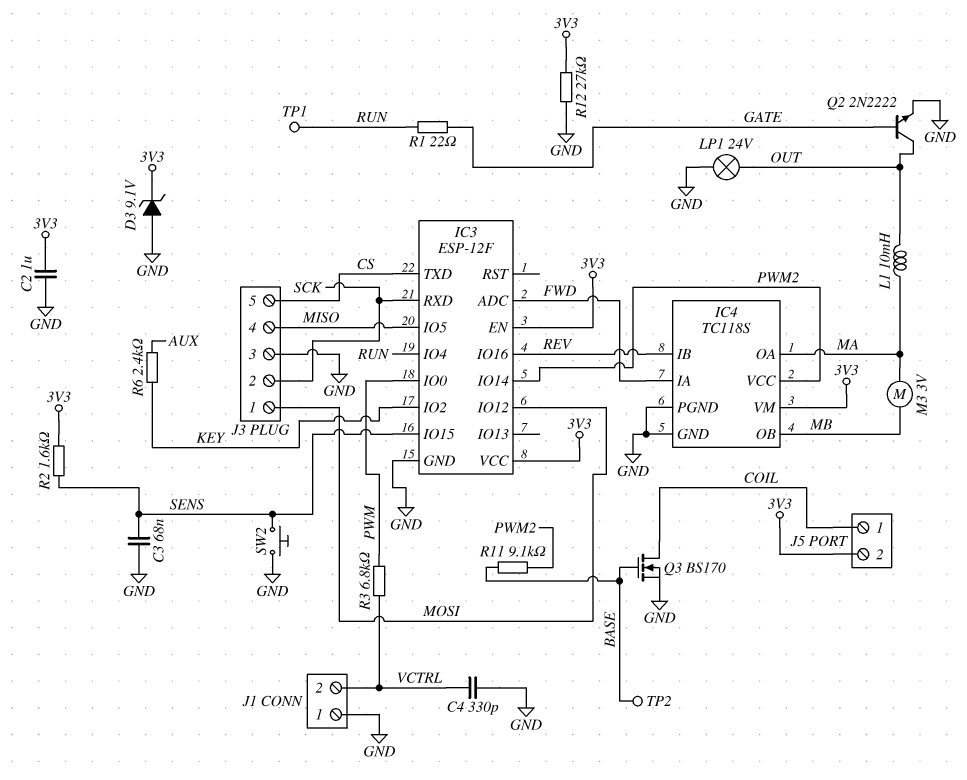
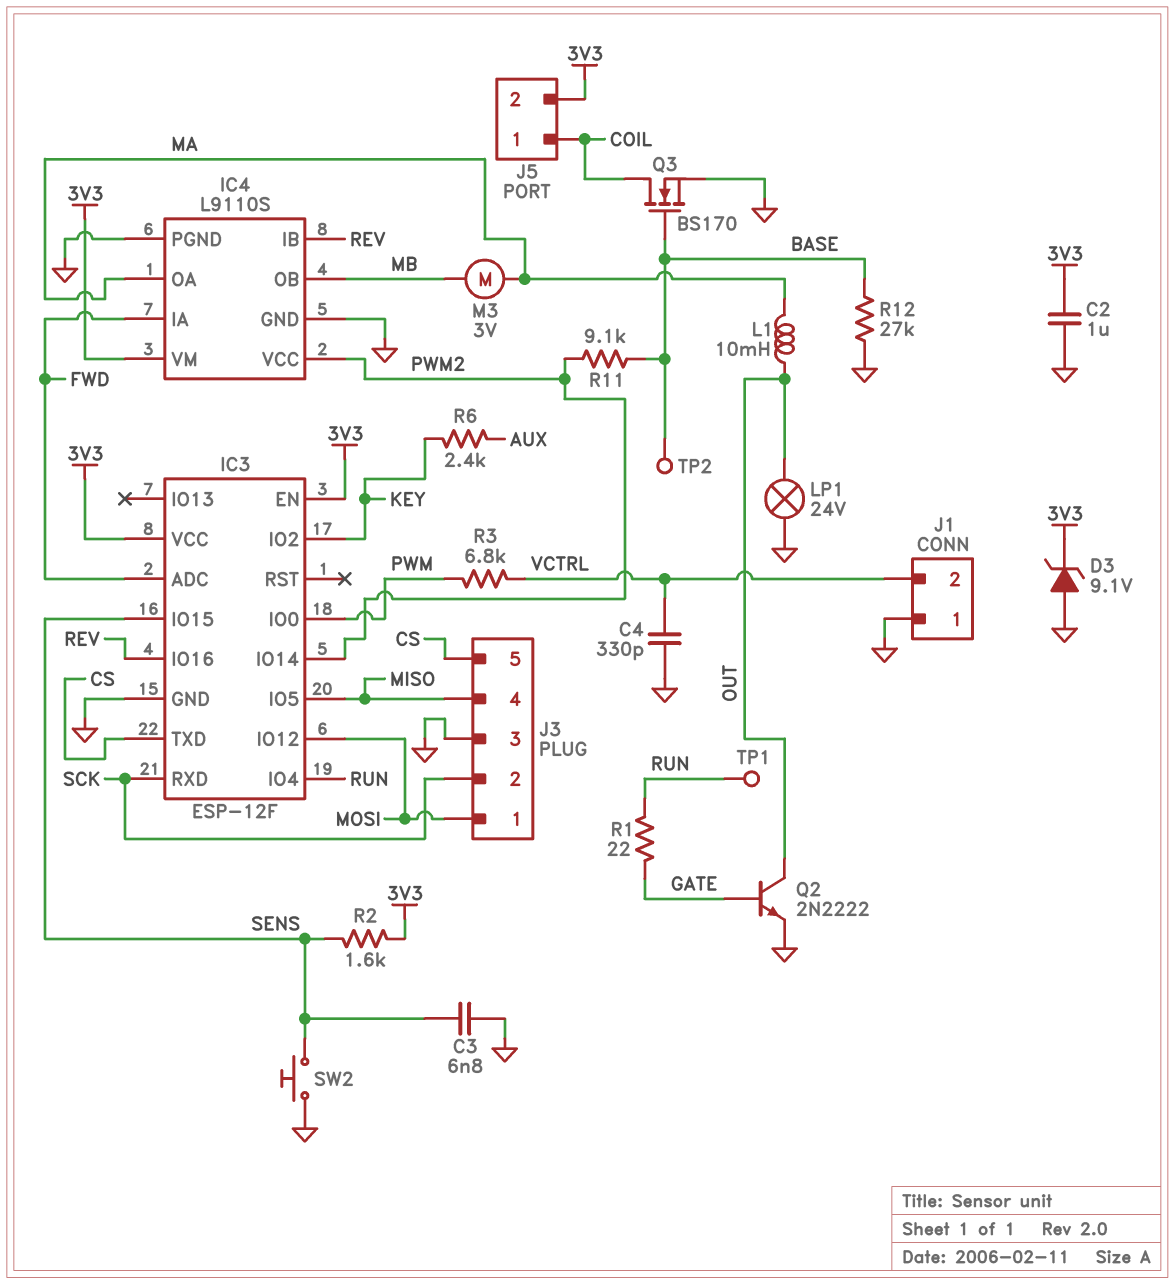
C3: 68nF (GND, SENS) -> 6.8nF (GND, SENS)
IC4: TC118S -> L9110S
R12: 27k (3V3, GND) -> 27k (BASE, GND)

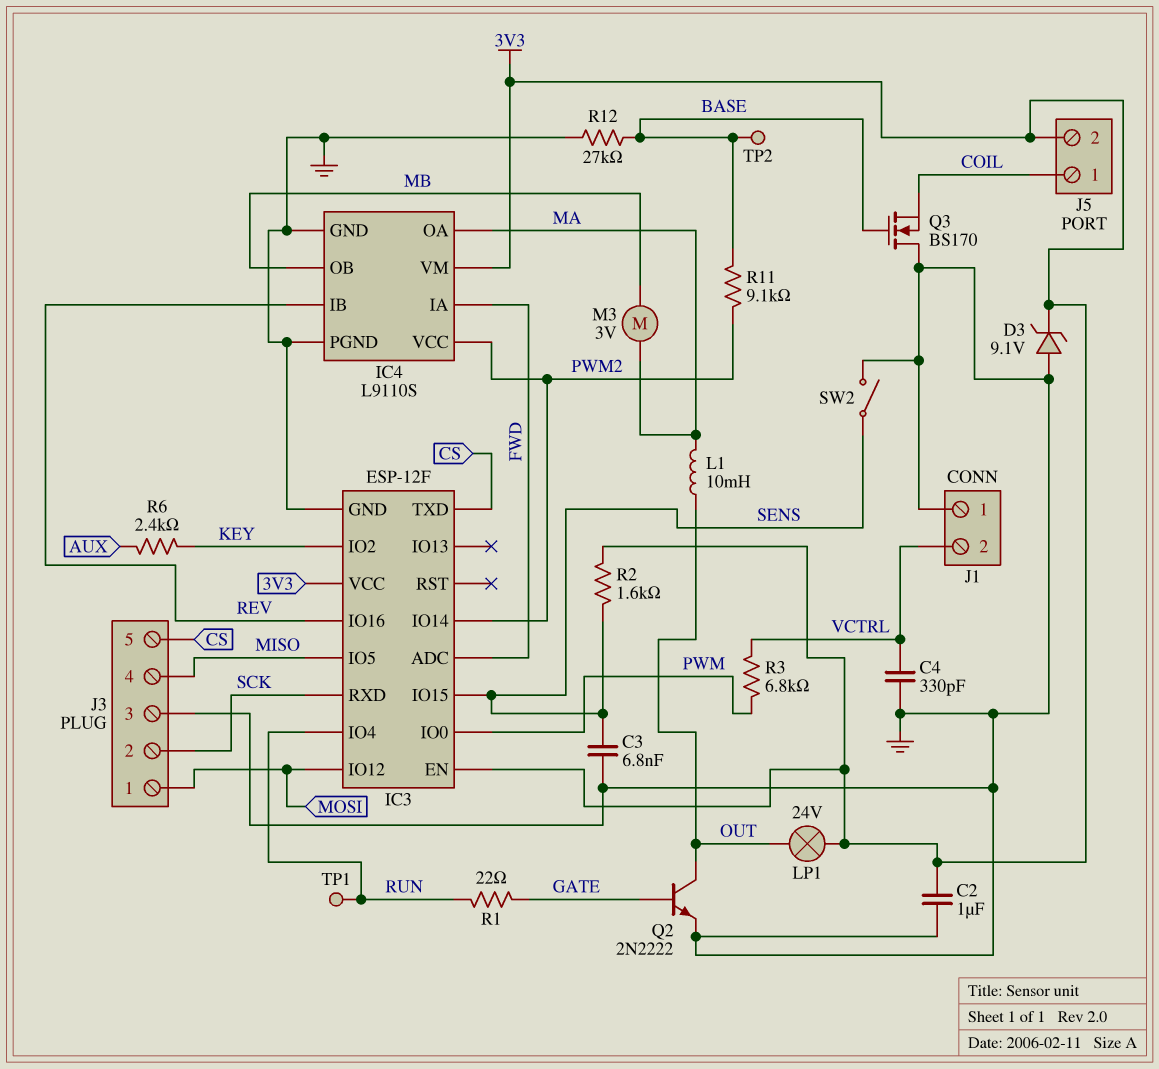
LP1: lamp 24V (GND, OUT) -> lamp 24V (3V3, OUT)
Q3: NMOS BS170 (G BASE, D COIL, S GND) -> NMOS BS170 (G BASE, D GND, S COIL)
SW2: button (GND, SENS) -> switch (GND, SENS)

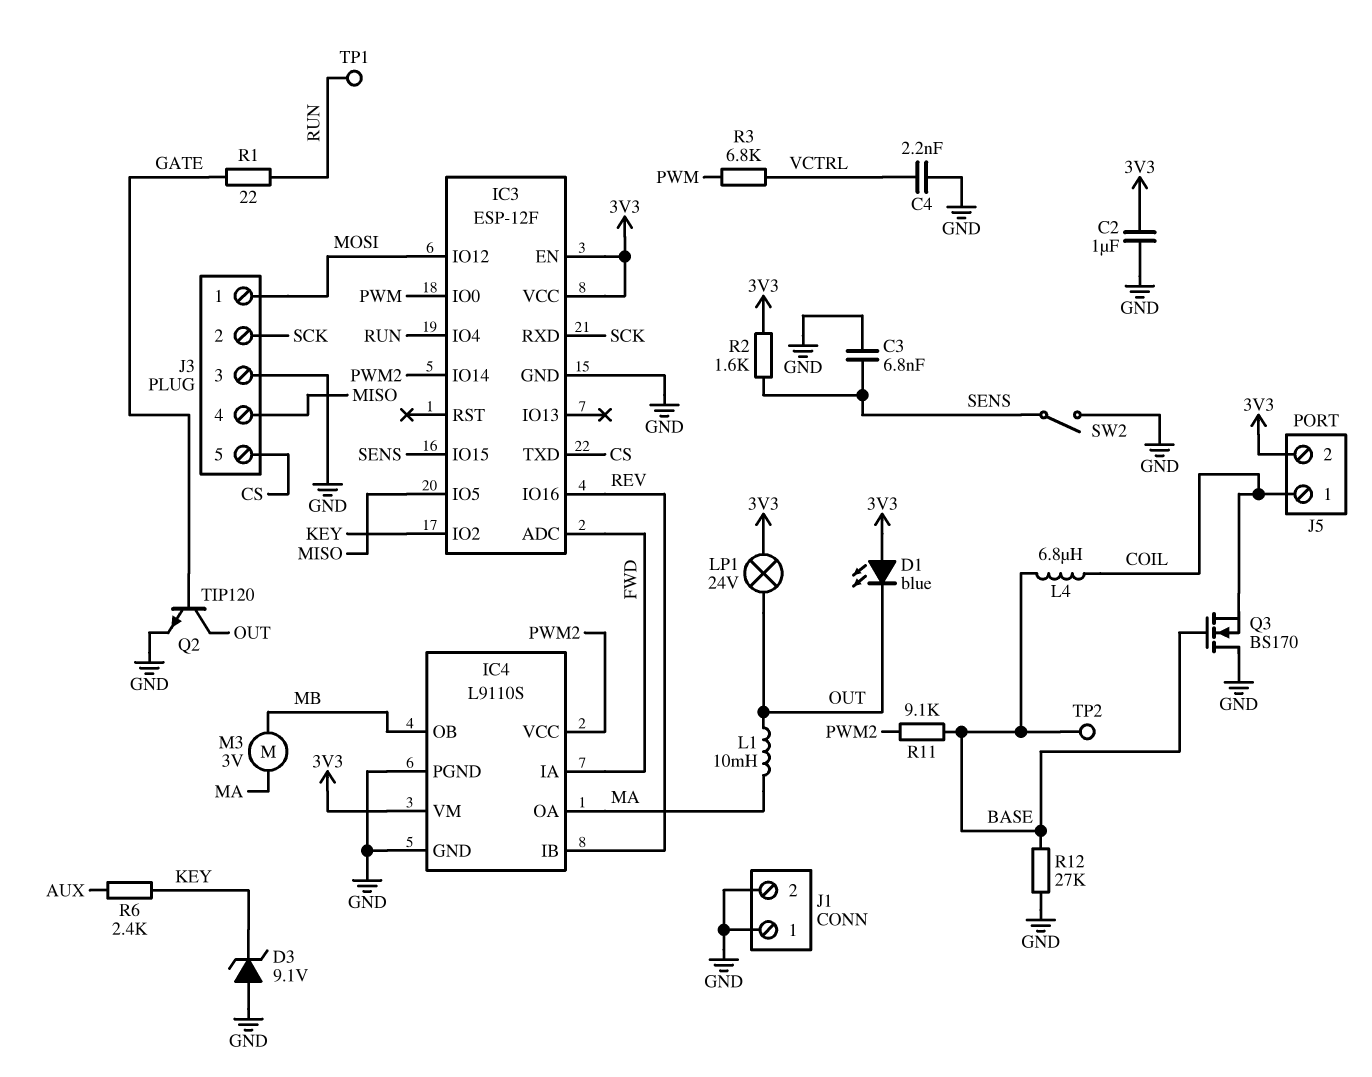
C4: 330pF (GND, VCTRL) -> 2.2nF (GND, VCTRL)
D1: none -> LED blue (A 3V3, K OUT)
D3: zener 9.1V (A GND, K 3V3) -> zener 9.1V (A GND, K KEY)
J1 pin 2: VCTRL -> GND
L4: none -> 6.8uH (BASE, COIL)
Q2: NPN 2N2222 (B GATE, C OUT, E GND) -> NPN TIP120 (B GATE, C OUT, E GND)

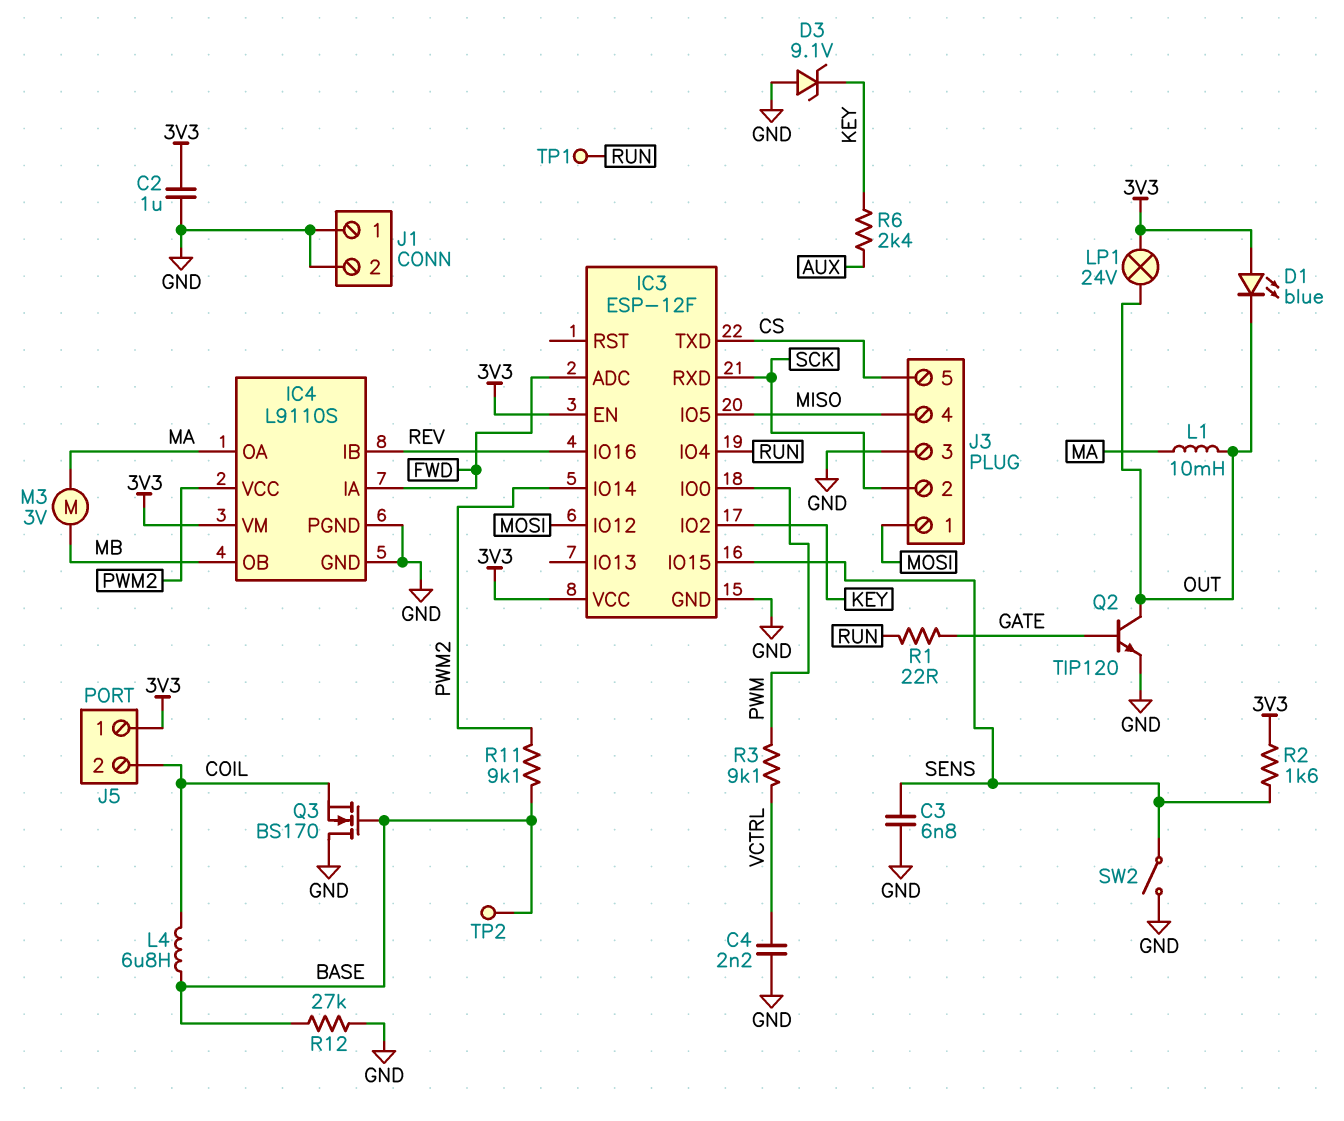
J5 pin 1: COIL -> 3V3
J5 pin 2: 3V3 -> COIL
R3: 6.8k (PWM, VCTRL) -> 9.1k (PWM, VCTRL)

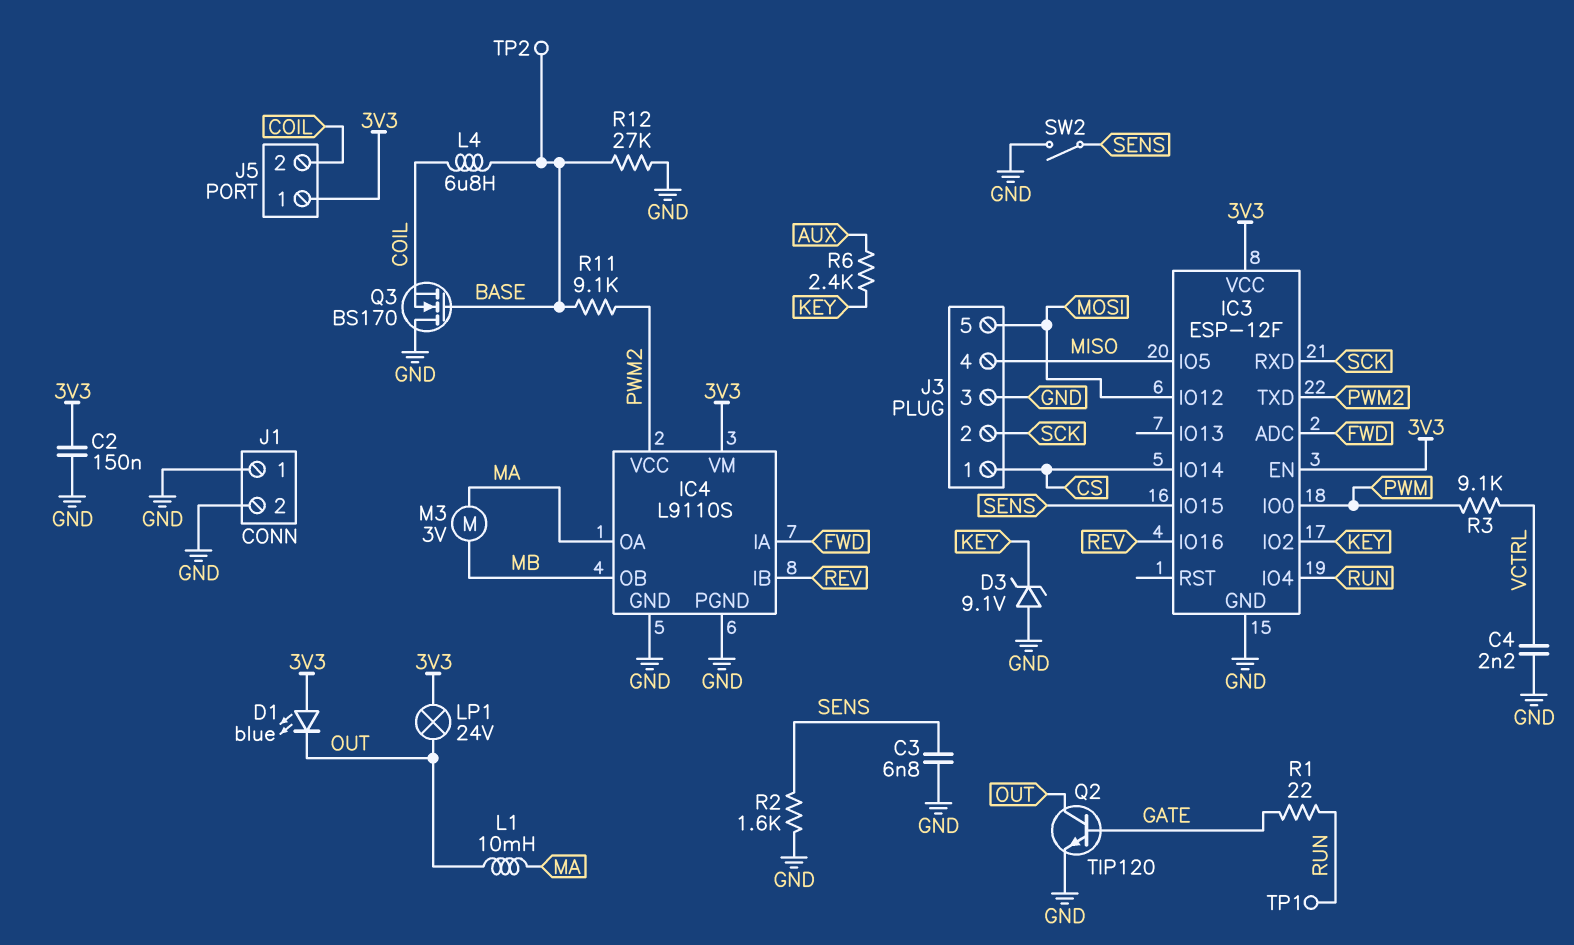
C2: 1uF (3V3, GND) -> 150nF (3V3, GND)
IC3 pin IO14: PWM2 -> CS
IC3 pin TXD: CS -> PWM2
J3 pin 1: MOSI -> CS
J3 pin 5: CS -> MOSI
R2: 1.6k (3V3, SENS) -> 1.6k (GND, SENS)

